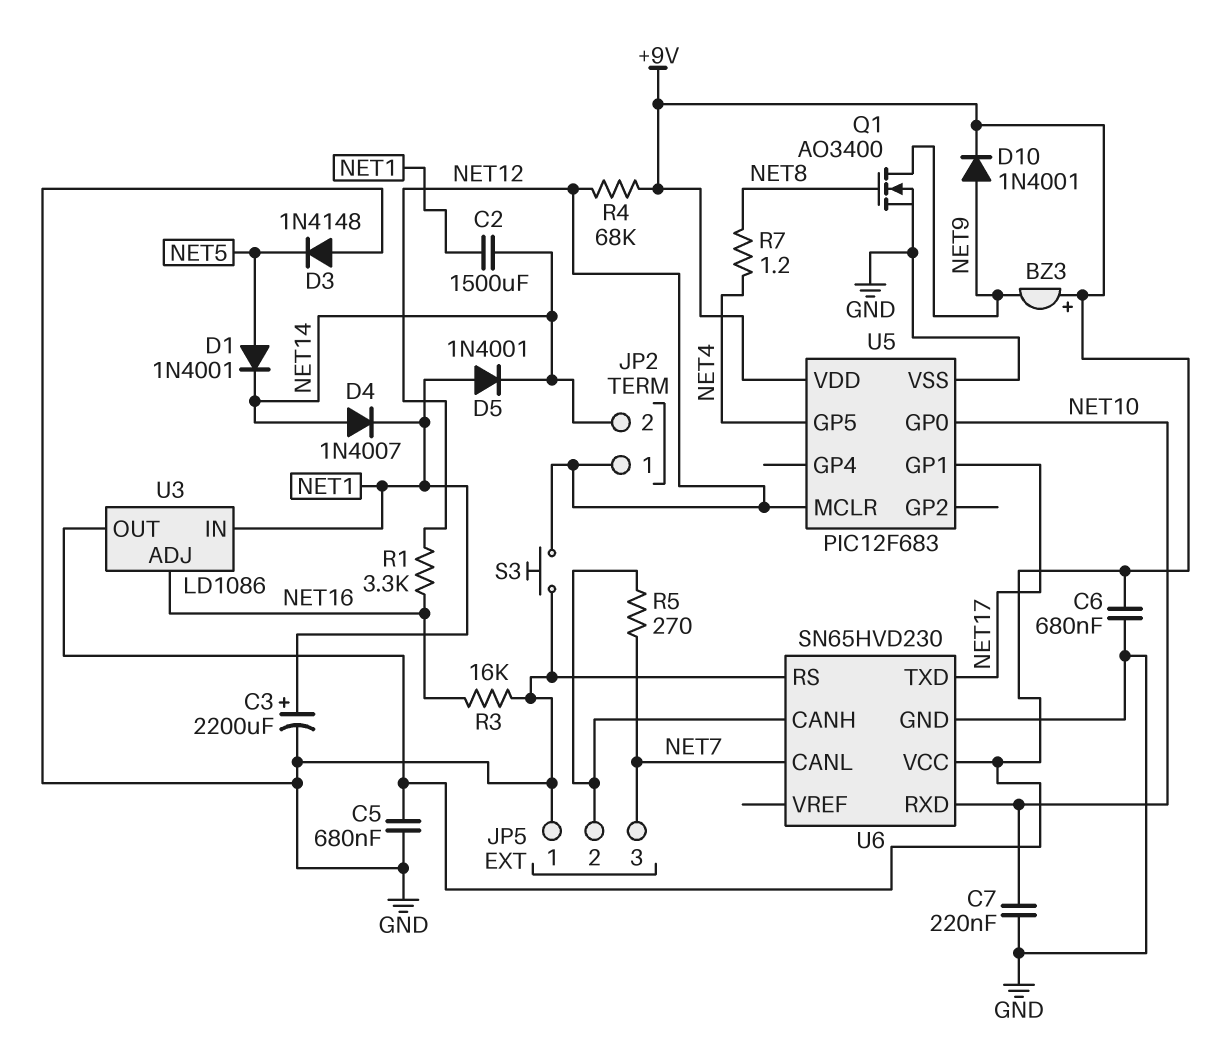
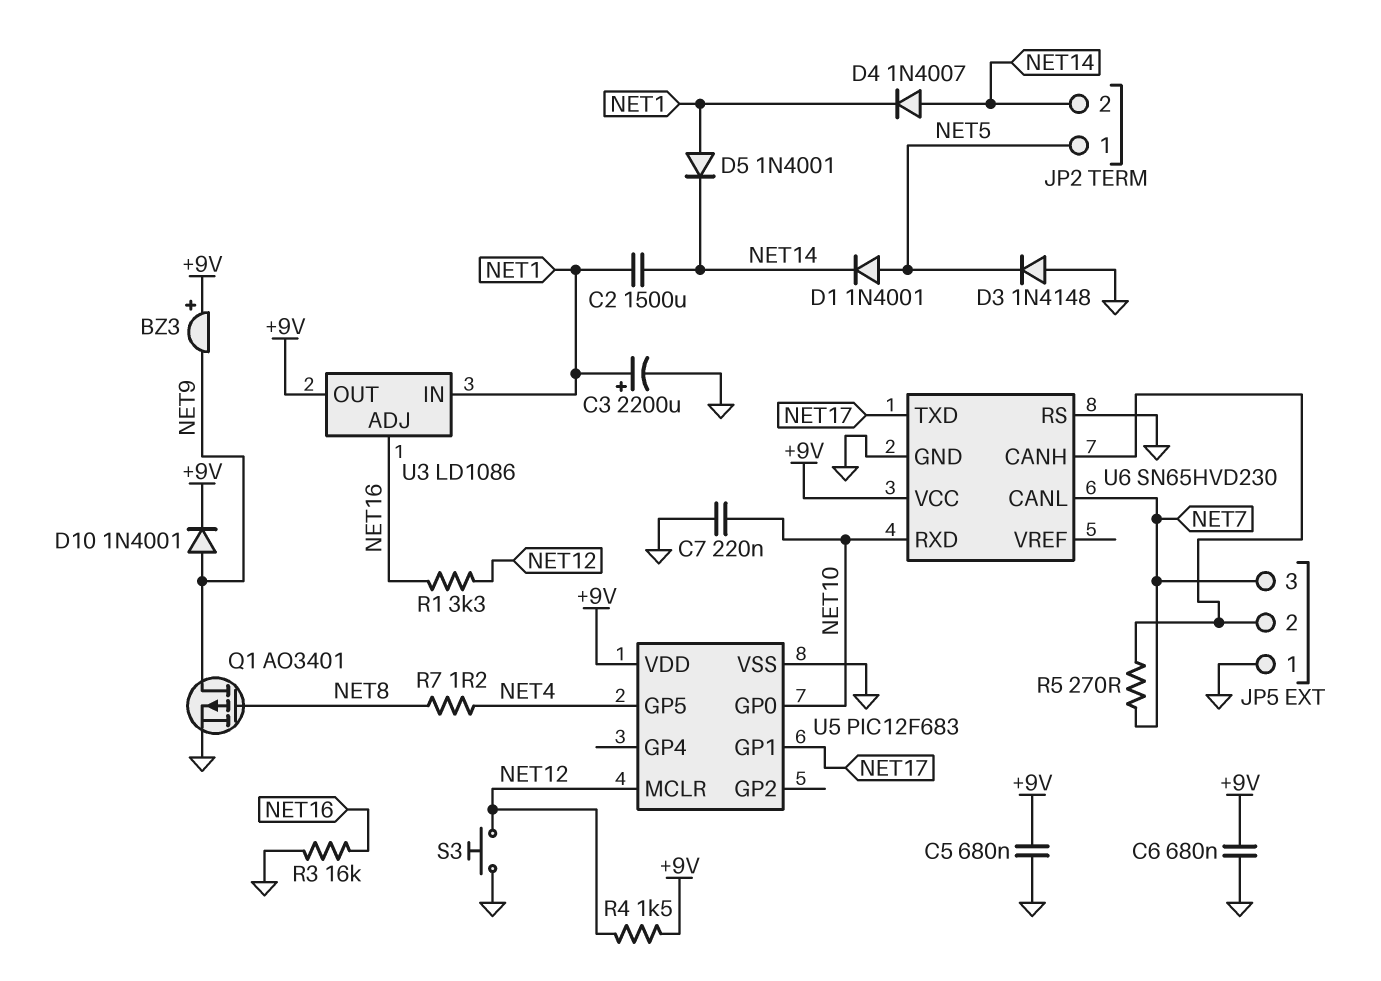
JP2 pin 1: NET12 -> NET5
Q1: NMOS AO3400 (G NET8, D NET9, S GND) -> PMOS AO3401 (G NET8, D NET9, S GND)
R4: 68k (+9V, NET12) -> 1.5k (+9V, NET12)

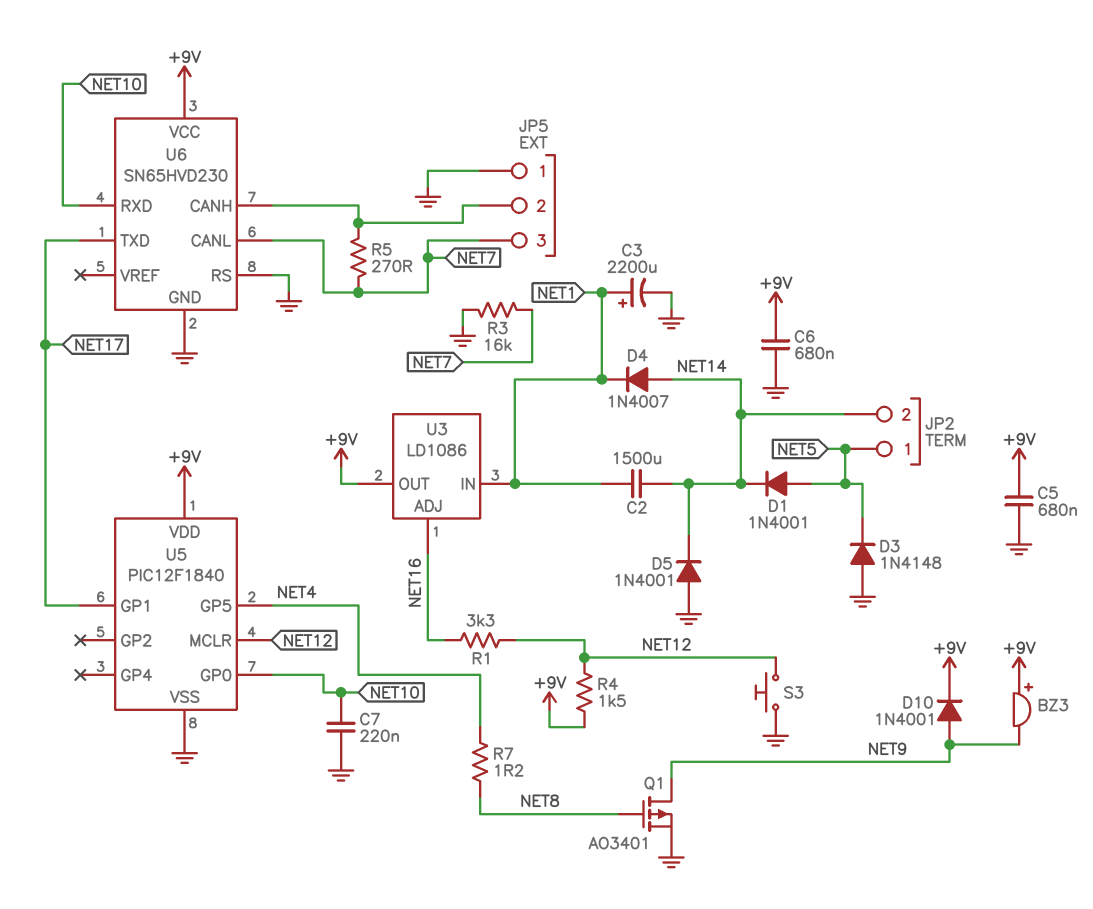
D5: diode 1N4001 (A NET1, K NET14) -> diode 1N4001 (A GND, K NET14)
R3: 16k (GND, NET16) -> 16k (GND, NET7)
U5: PIC12F683 -> PIC12F1840

